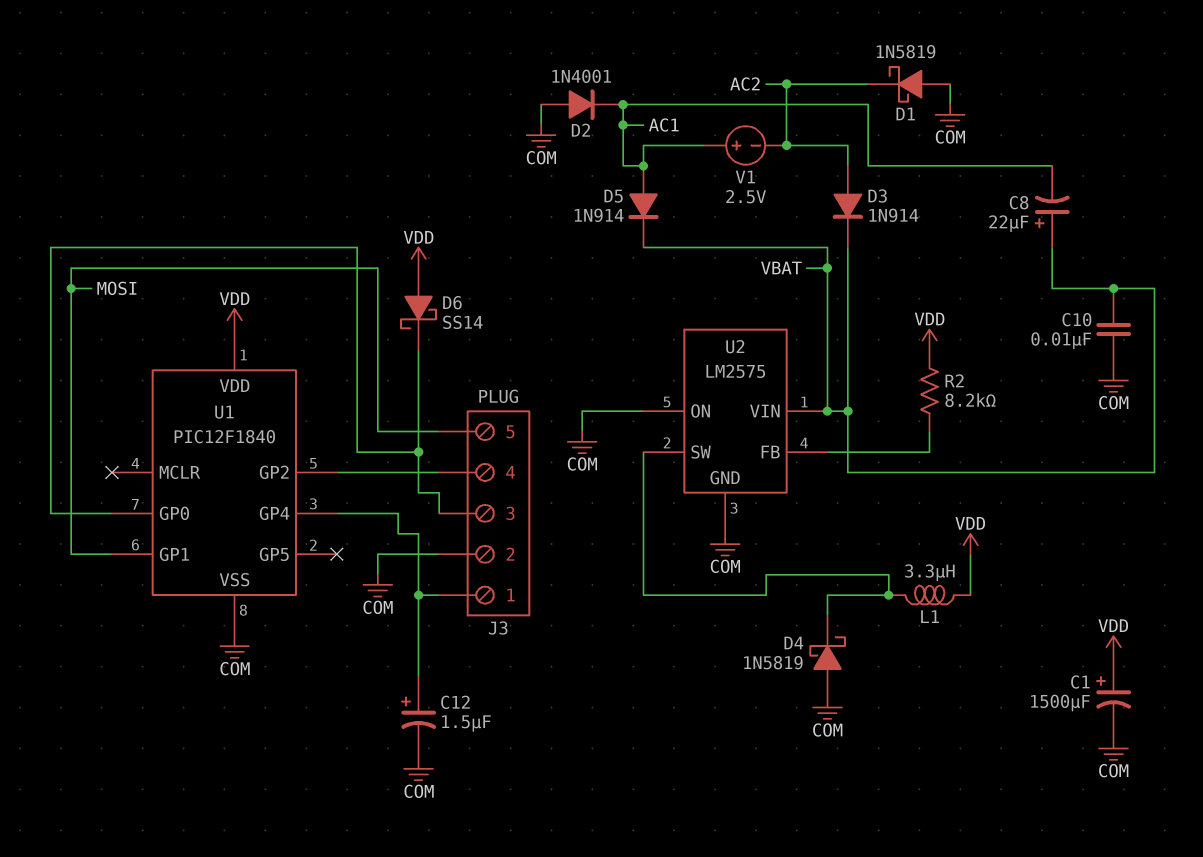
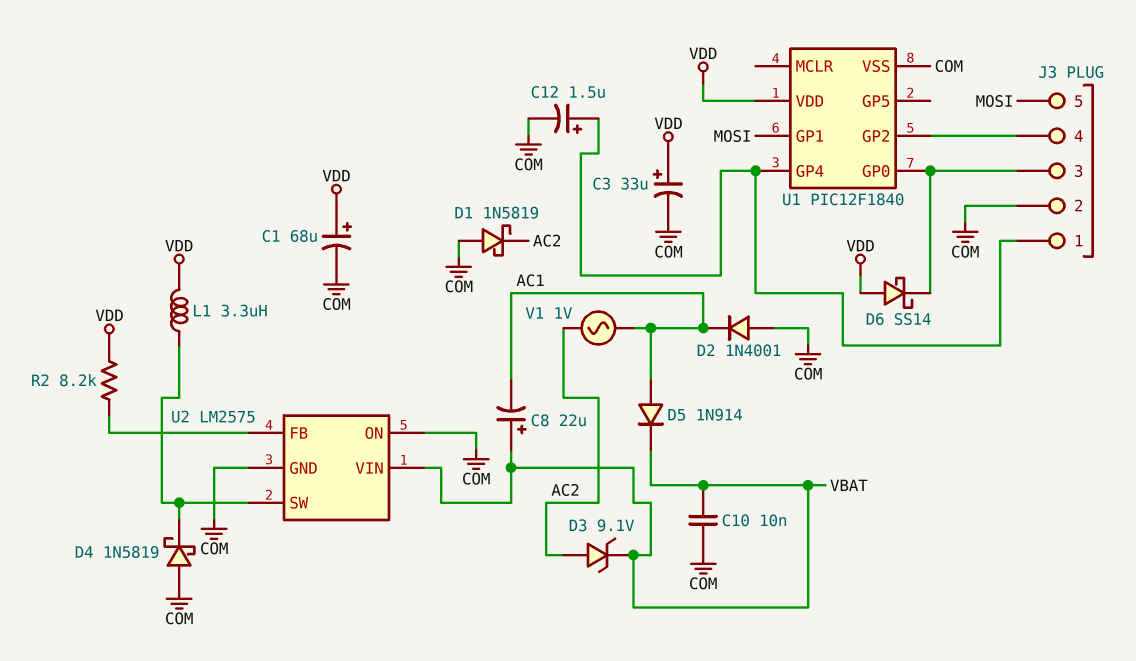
C1: 1500uF (plus VDD, minus COM) -> 68uF (plus VDD, minus COM)
C3: none -> 33uF (plus VDD, minus COM)
D3: diode 1N914 (A AC2, K VBAT) -> zener 9.1V (A AC2, K VBAT)
V1: 2.5V (plus AC1, minus AC2) -> AC 1V (AC1, AC2)

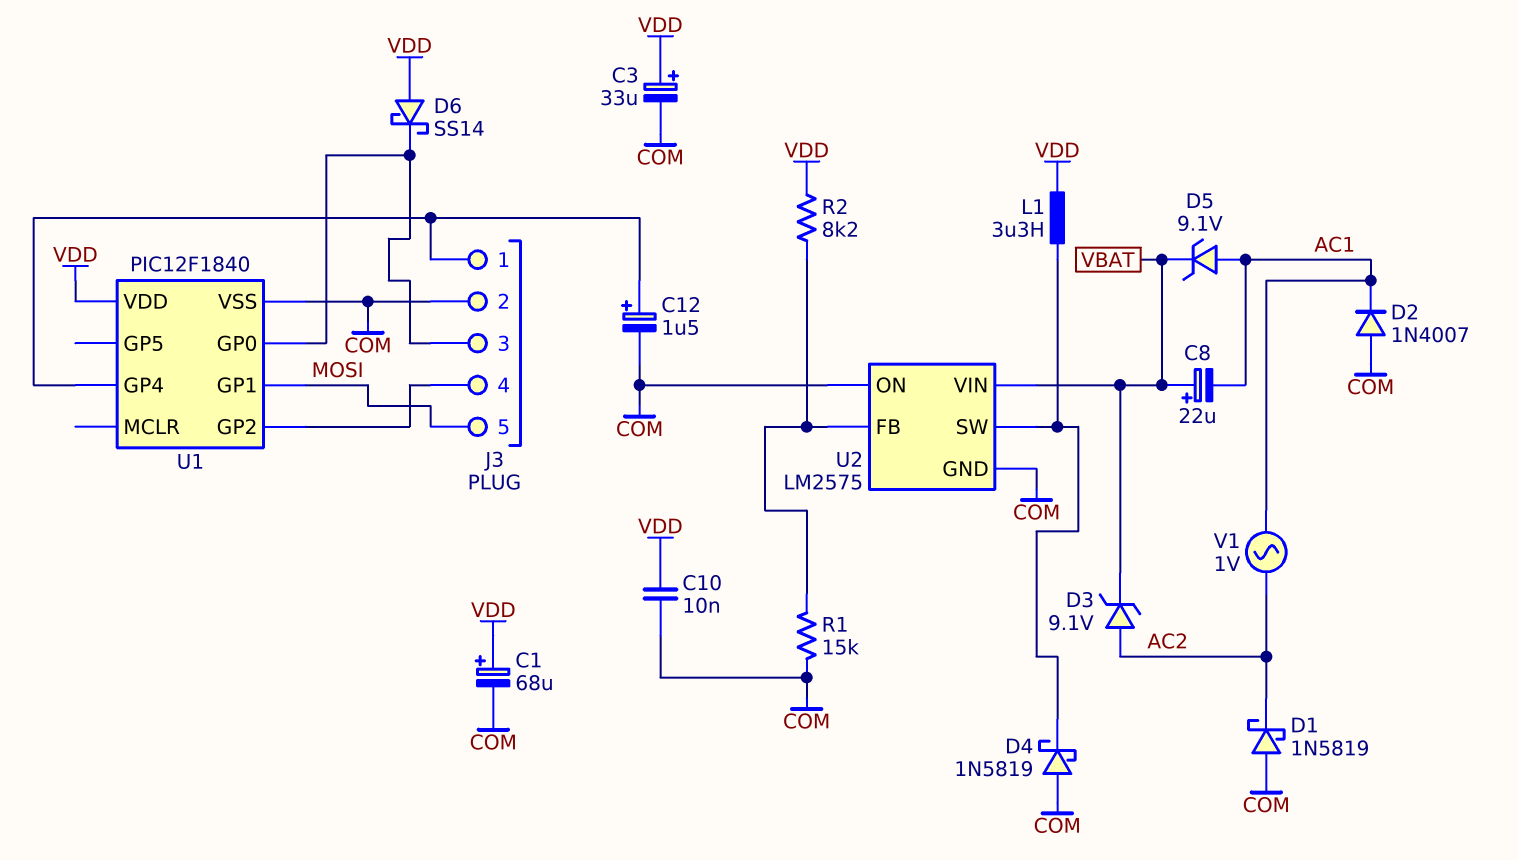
C10: 10nF (COM, VBAT) -> 10nF (COM, VDD)
D2: diode 1N4001 (A COM, K AC1) -> diode 1N4007 (A COM, K AC1)
D5: diode 1N914 (A AC1, K VBAT) -> zener 9.1V (A AC1, K VBAT)
R1: none -> 15k (COM, U2/FB)

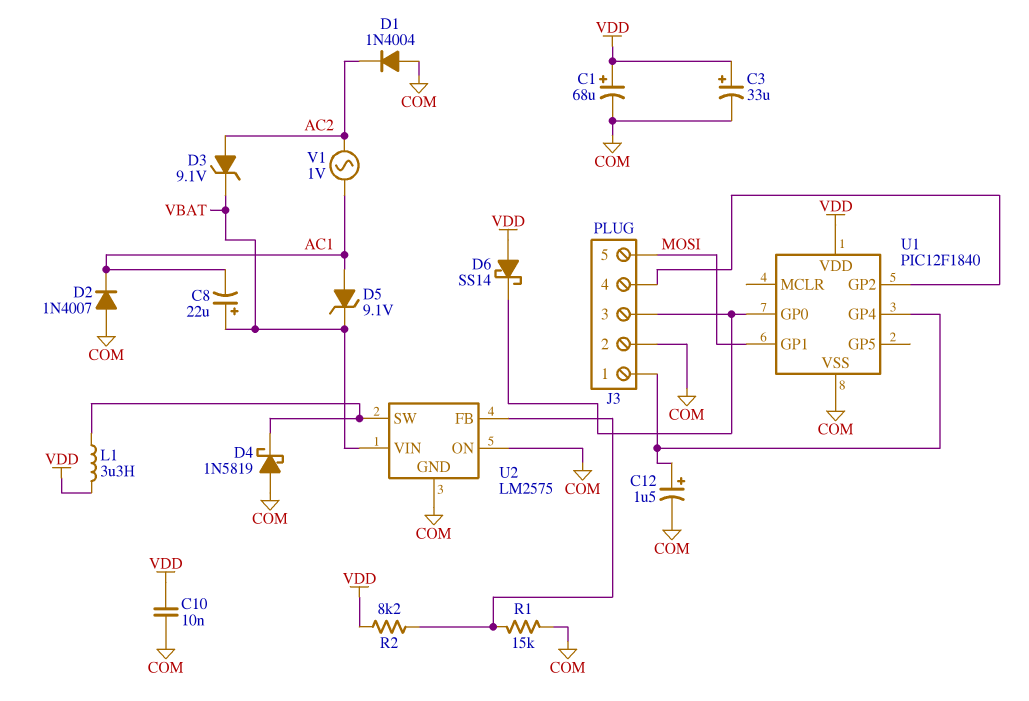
D1: schottky 1N5819 (A COM, K AC2) -> diode 1N4004 (A COM, K AC2)

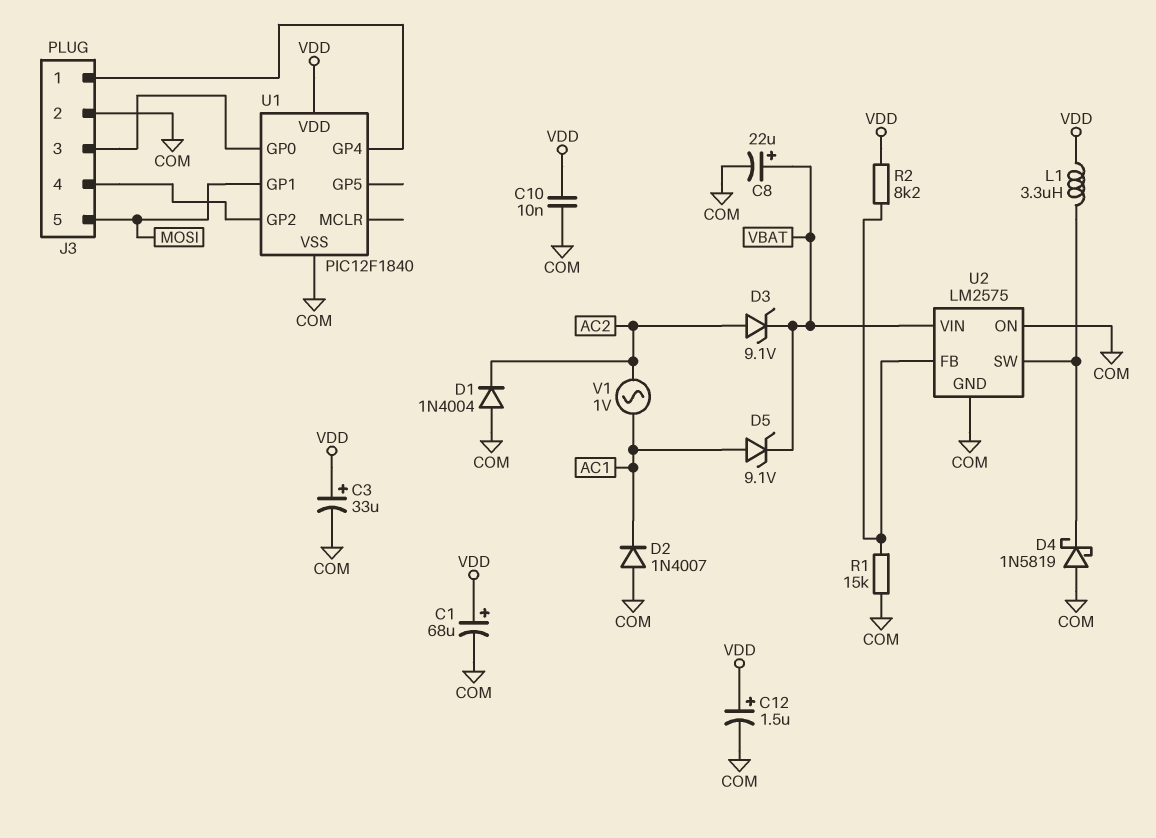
C8: 22uF (plus VBAT, minus AC1) -> 22uF (plus VBAT, minus COM)
C12: 1.5uF (plus J3/1, minus COM) -> 1.5uF (plus VDD, minus COM)
D6: schottky SS14 (A VDD, K J3/3) -> none

